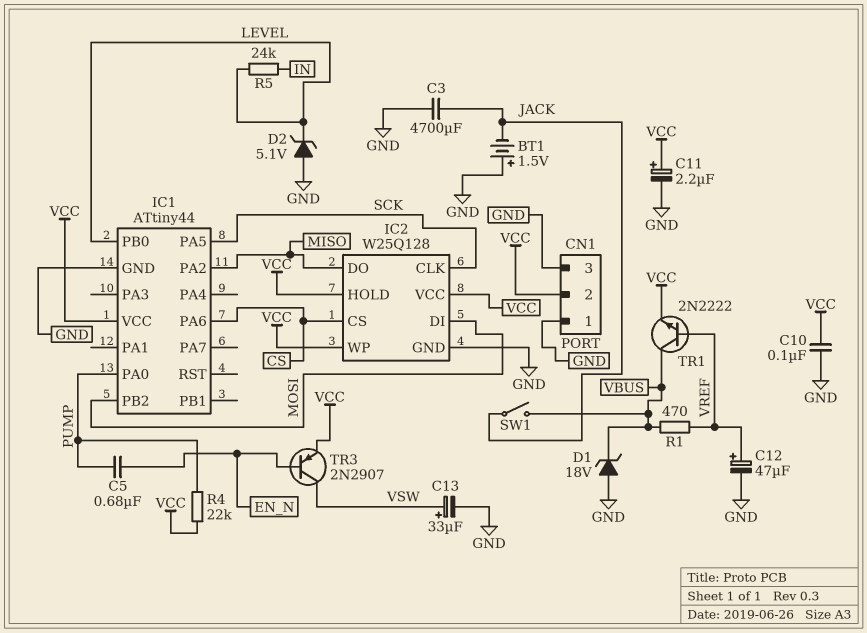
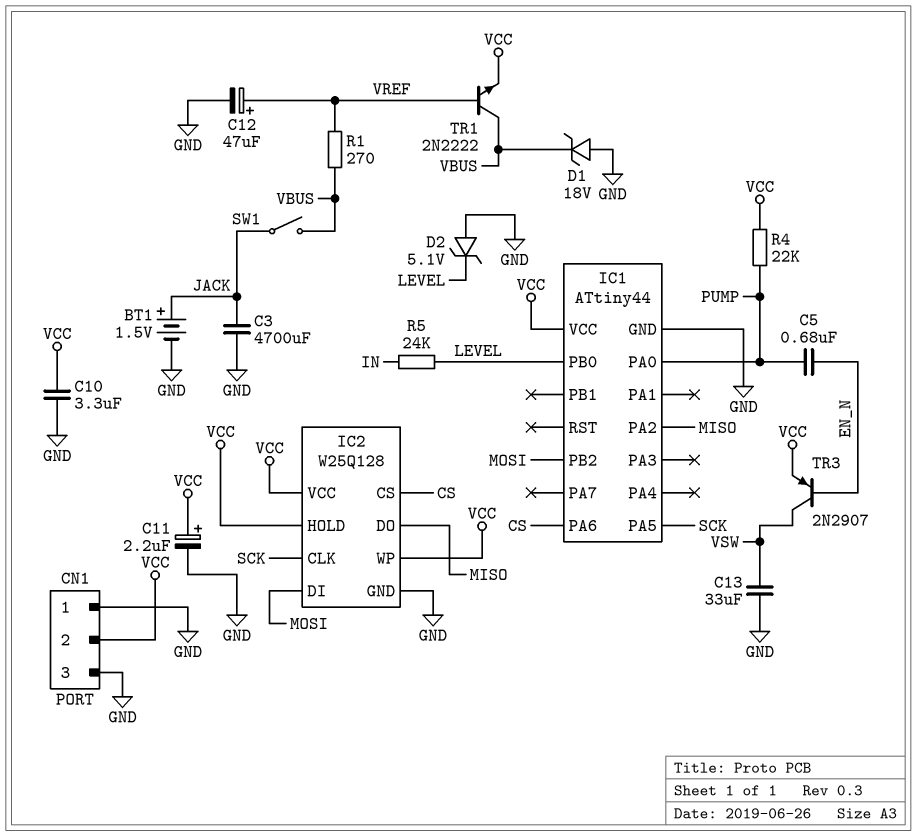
BT1: 1.5V (plus GND, minus JACK) -> 1.5V (plus JACK, minus GND)
C10: 100nF (GND, VCC) -> 3.3uF (GND, VCC)
C13: 33uF (plus VSW, minus GND) -> 33uF (GND, VSW)
R1: 470 (VBUS, VREF) -> 270 (VBUS, VREF)

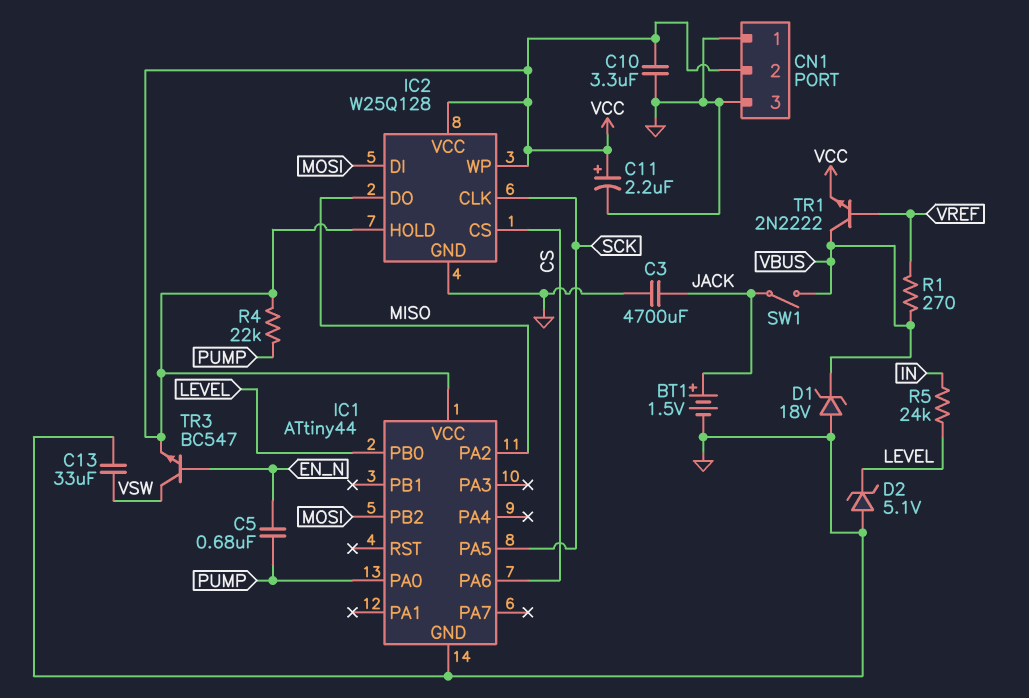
C12: 47uF (plus VREF, minus GND) -> none
TR3: PNP 2N2907 (B EN_N, C VSW, E VCC) -> NPN BC547 (B EN_N, C VSW, E VCC)

